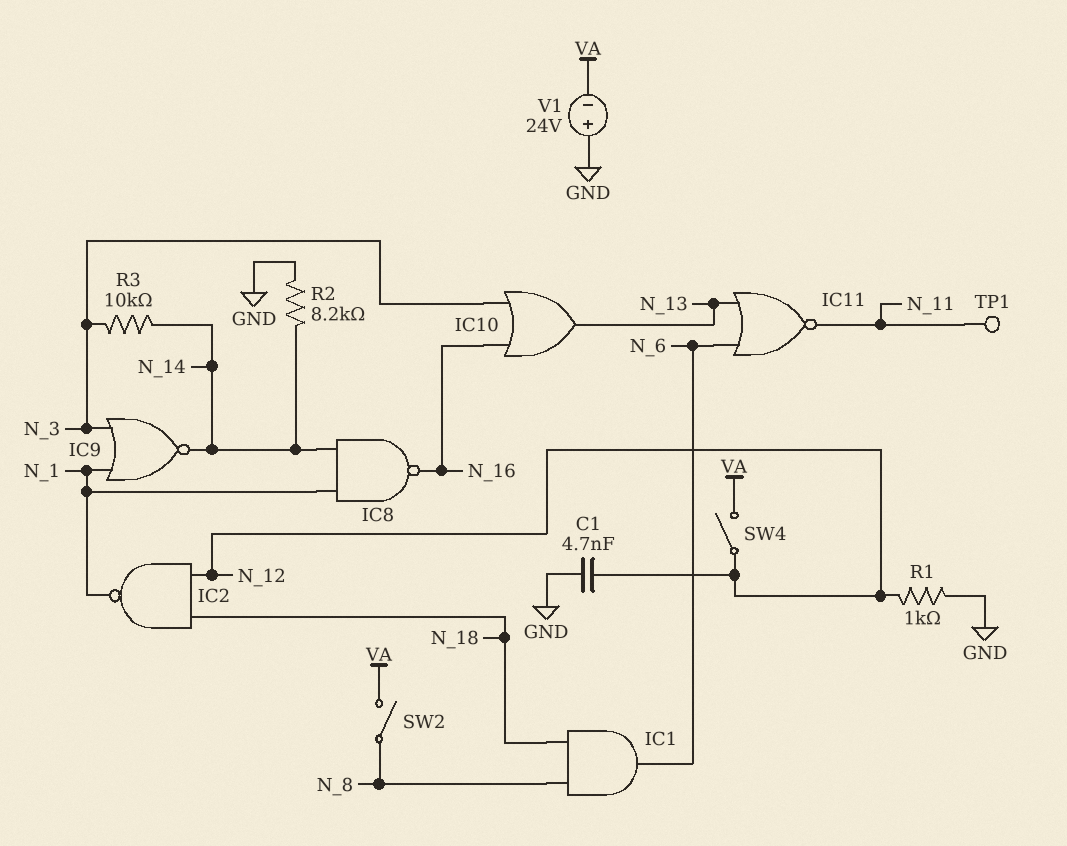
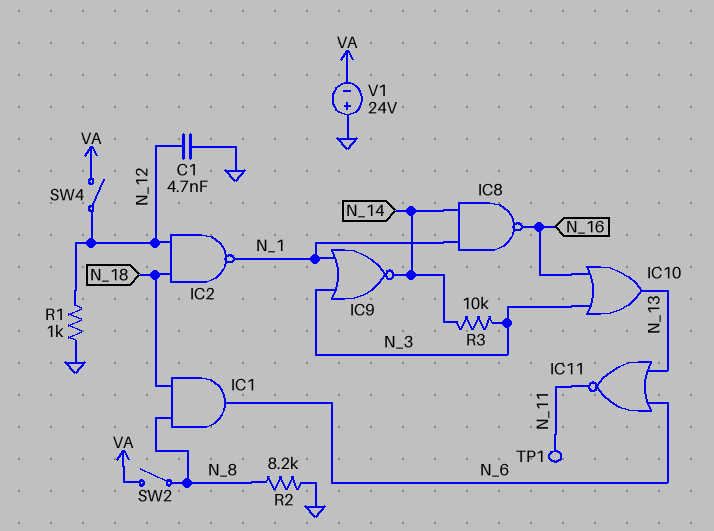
R2: 8.2k (GND, N_14) -> 8.2k (GND, N_8)

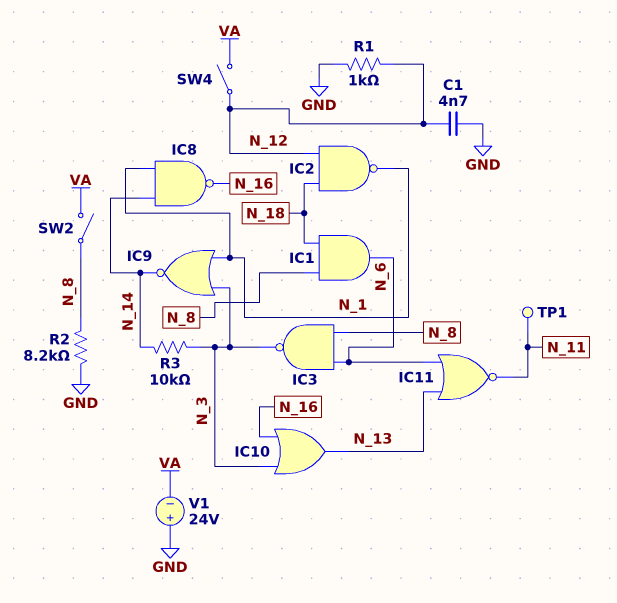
IC3: none -> NAND (in N_6, in N_8, out N_3)

